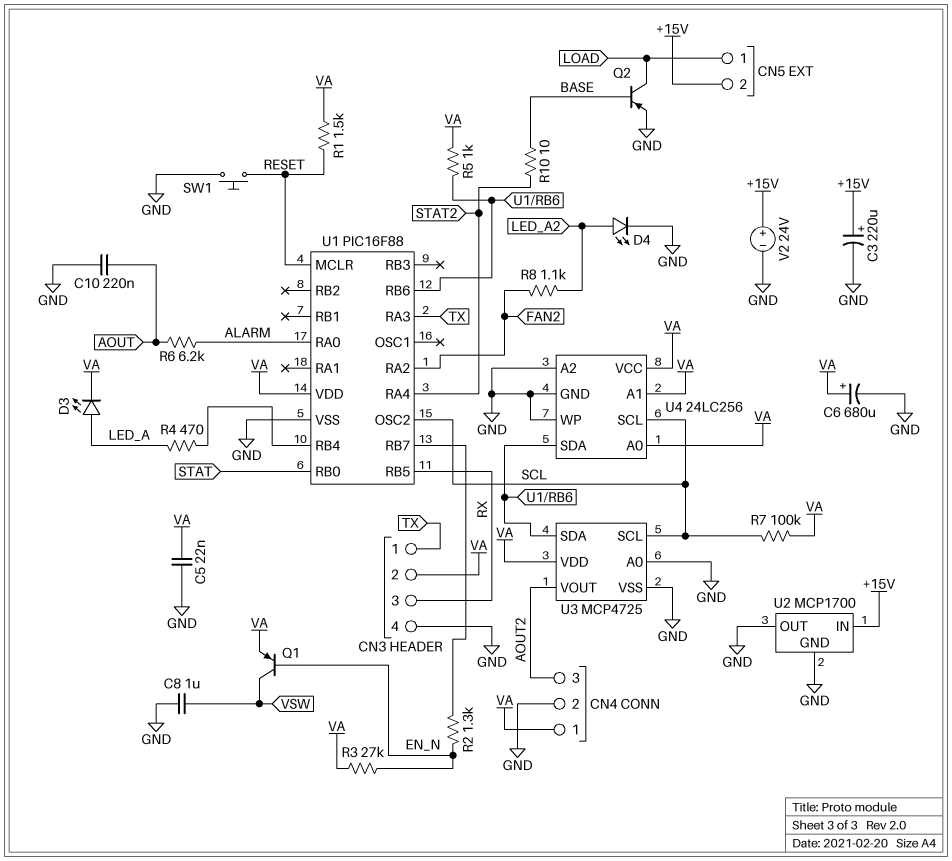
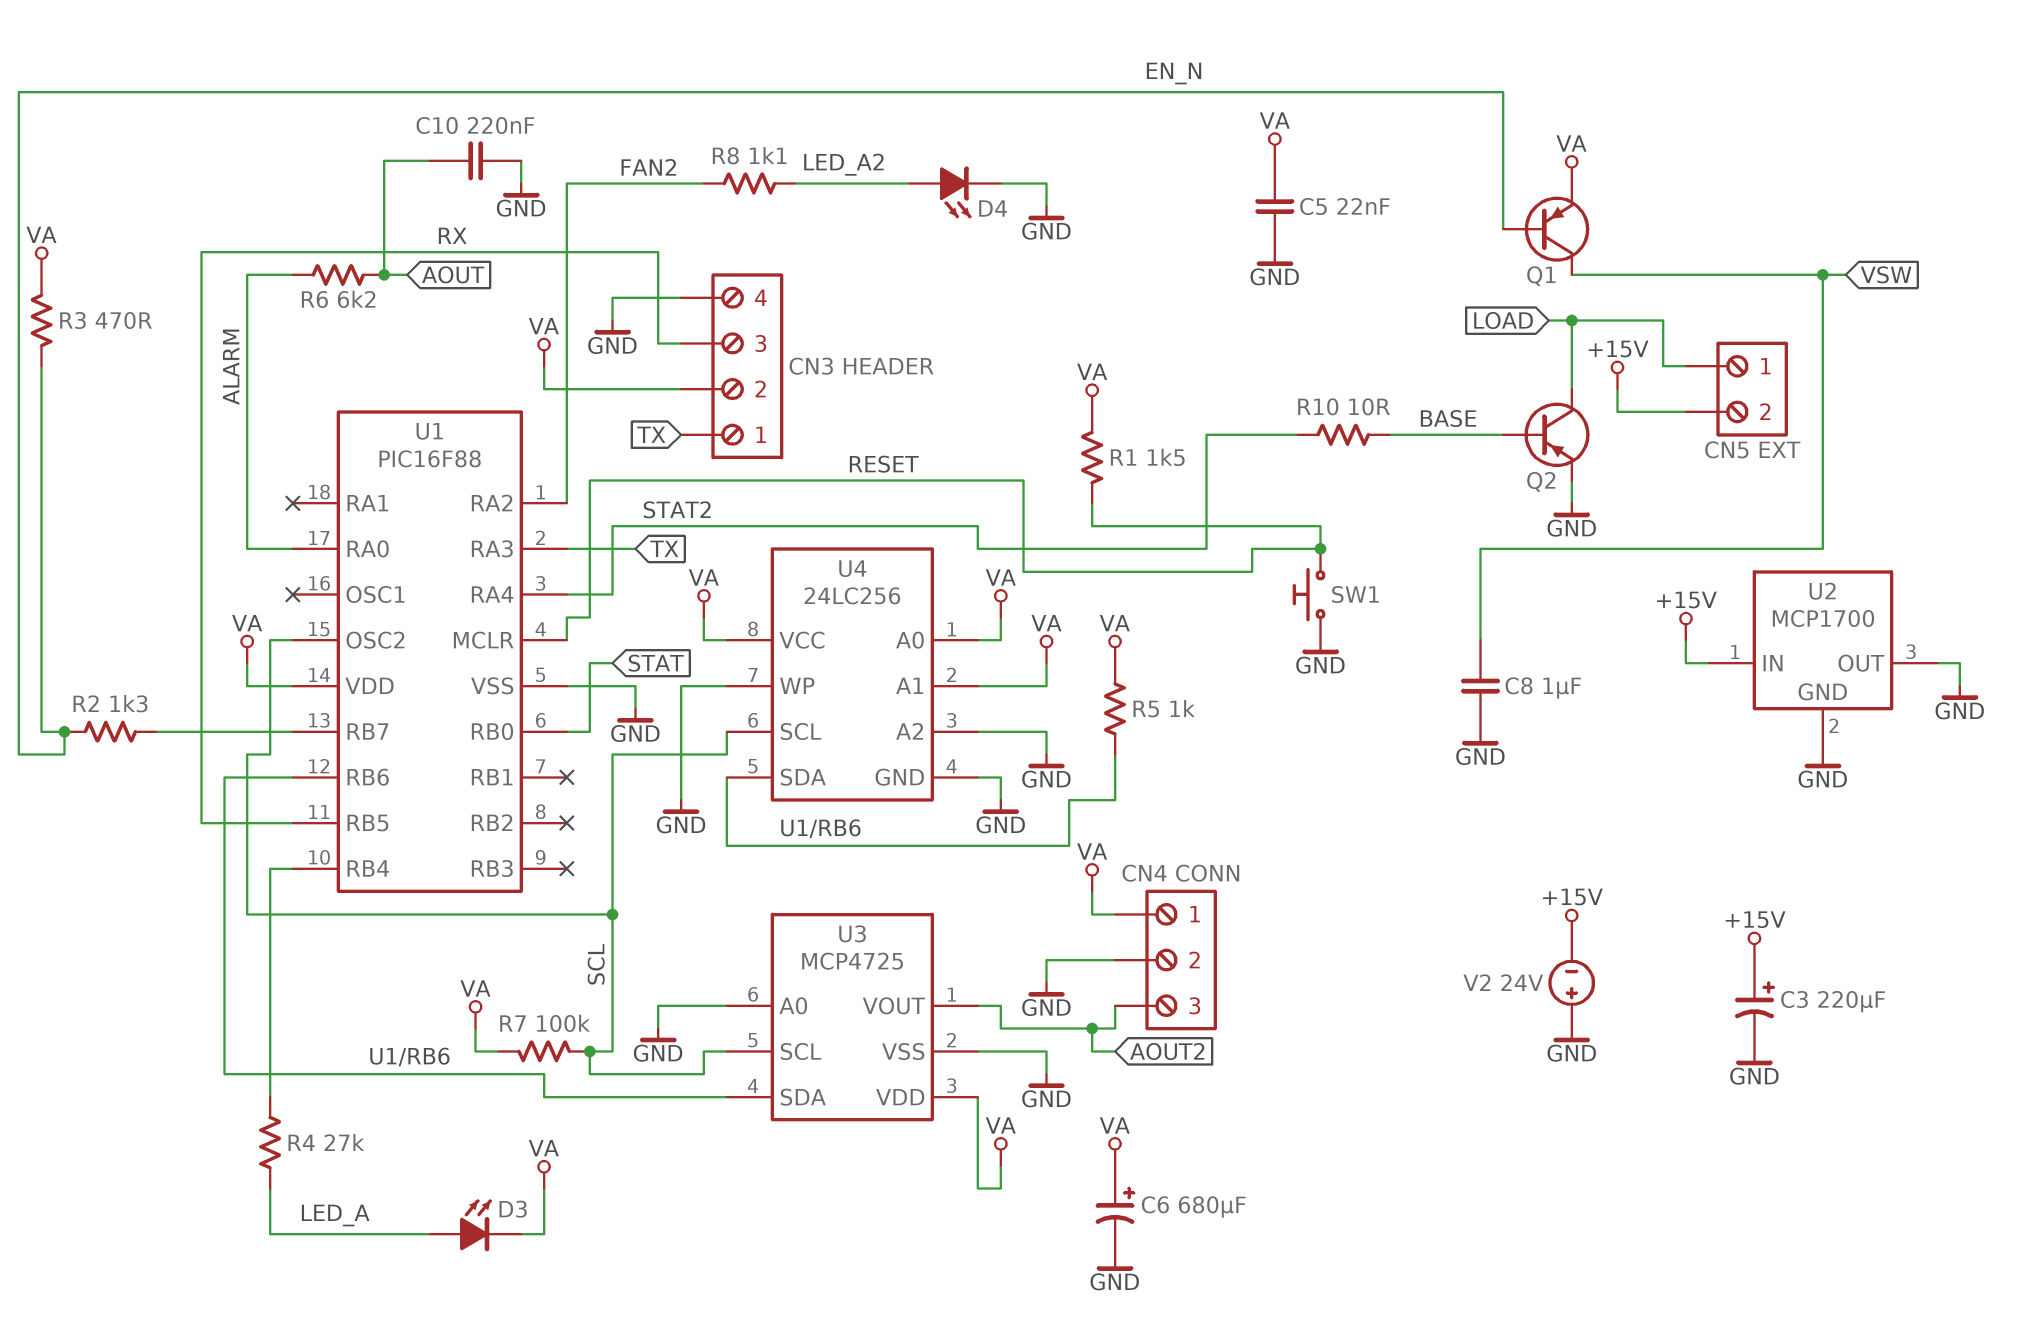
R3: 27k (EN_N, VA) -> 470 (EN_N, VA)
R4: 470 (LED_A, U1/RB4) -> 27k (LED_A, U1/RB4)
V2: 24V (plus +15V, minus GND) -> 24V (plus GND, minus +15V)

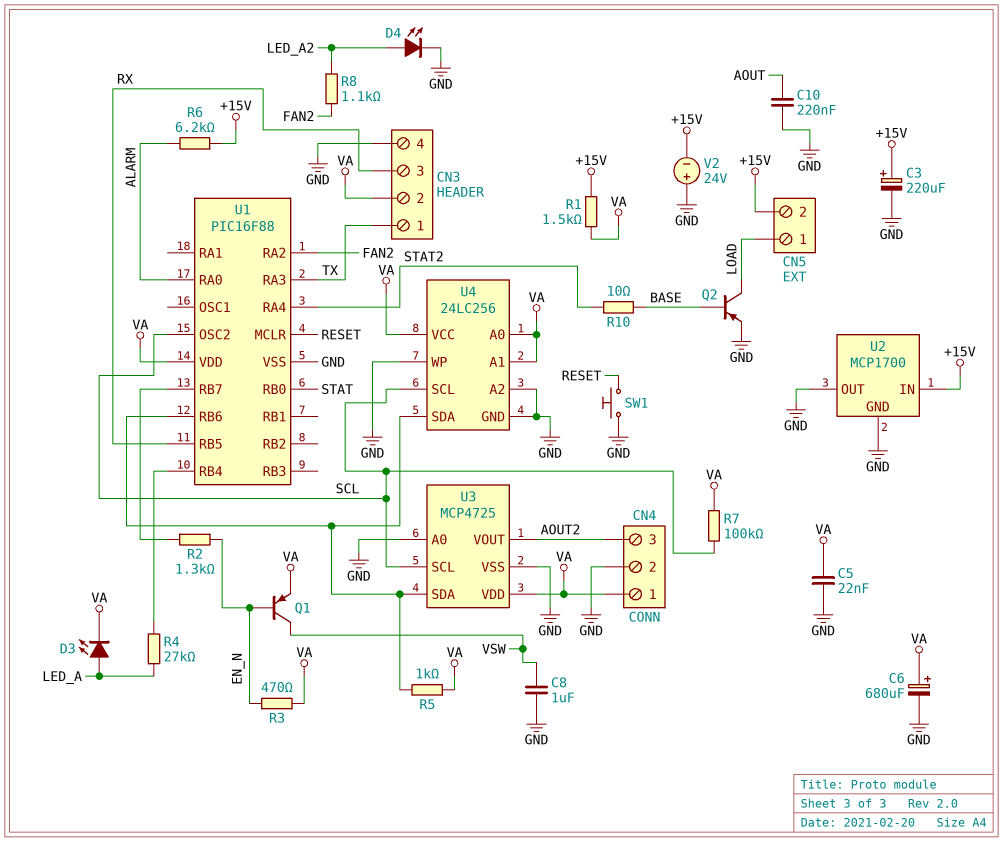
R1: 1.5k (RESET, VA) -> 1.5k (+15V, VA)
R6: 6.2k (ALARM, AOUT) -> 6.2k (+15V, ALARM)

